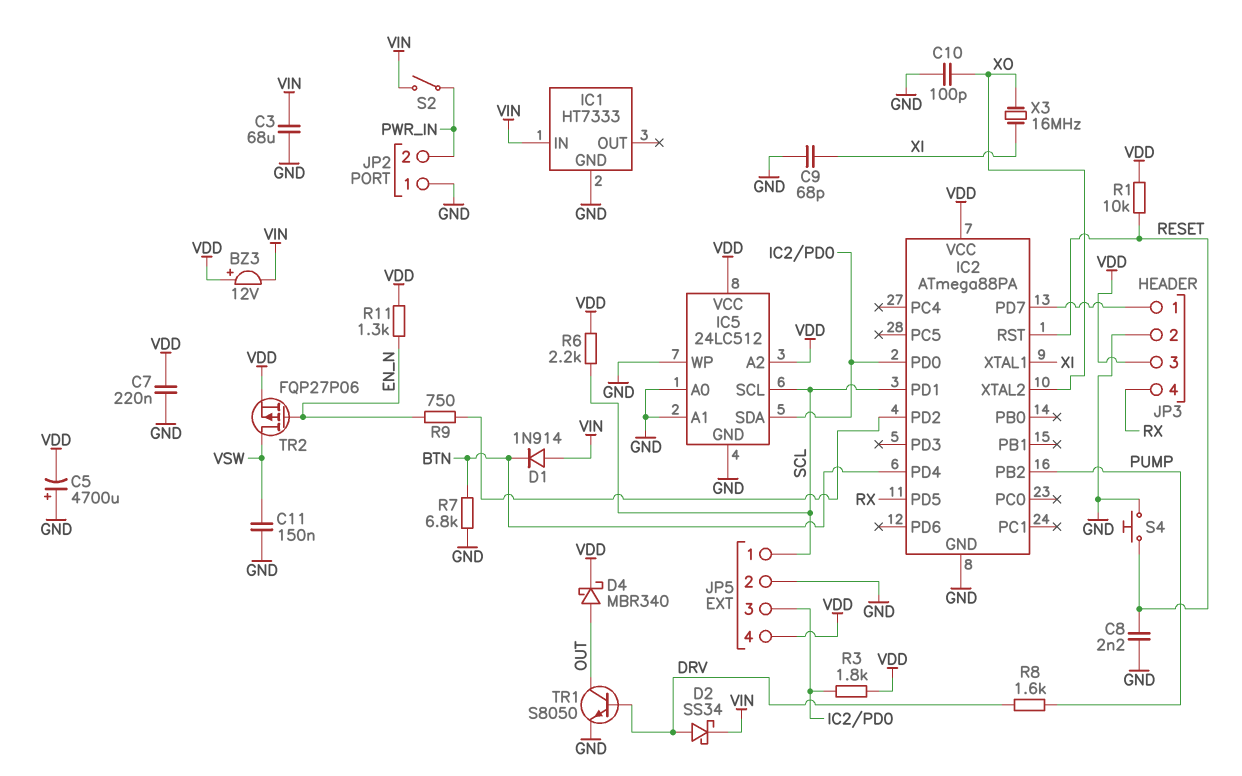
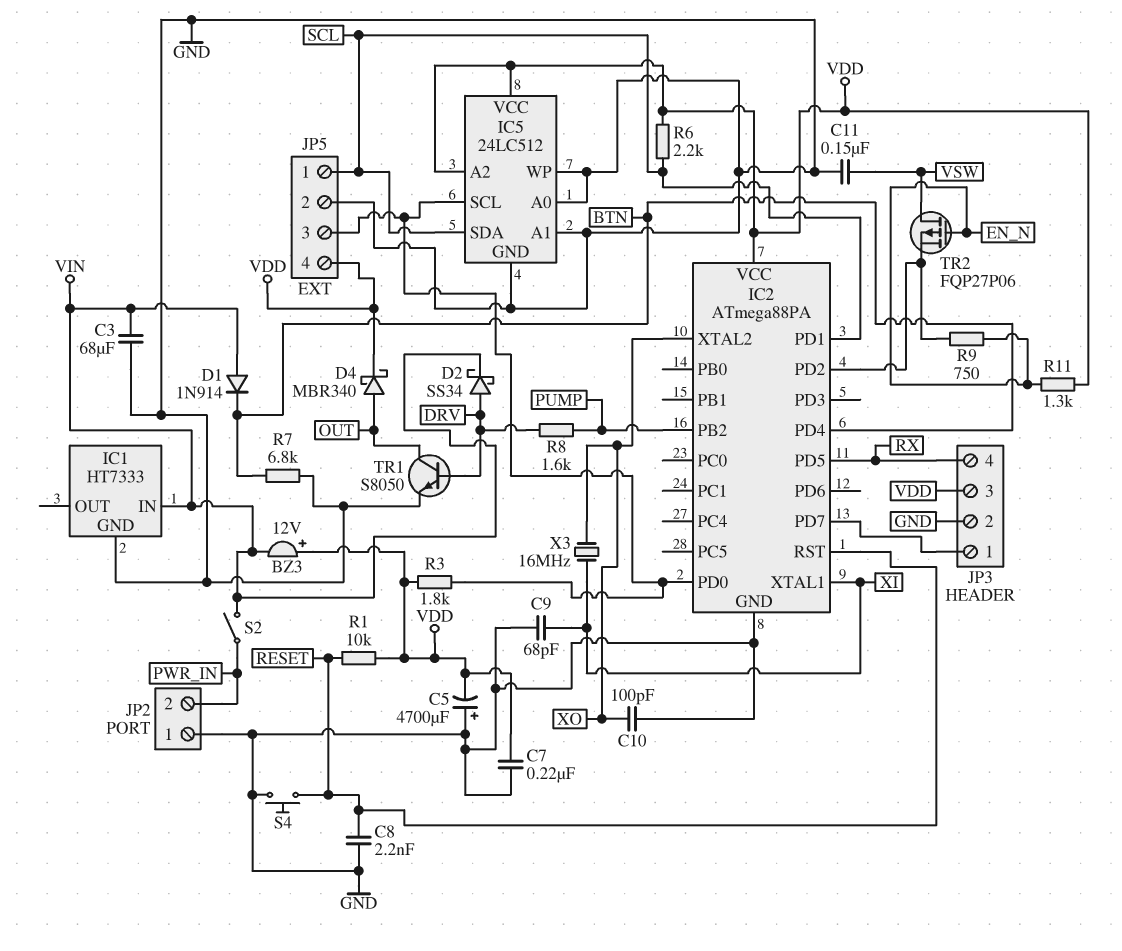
IC5 pin SCL: SCL -> IC2/PD0
IC5 pin SDA: IC2/PD0 -> SCL
TR2: PMOS FQP27P06 (G EN_N, D VSW, S VDD) -> PMOS FQP27P06 (G EN_N, D VSW, S IC2/PD2)

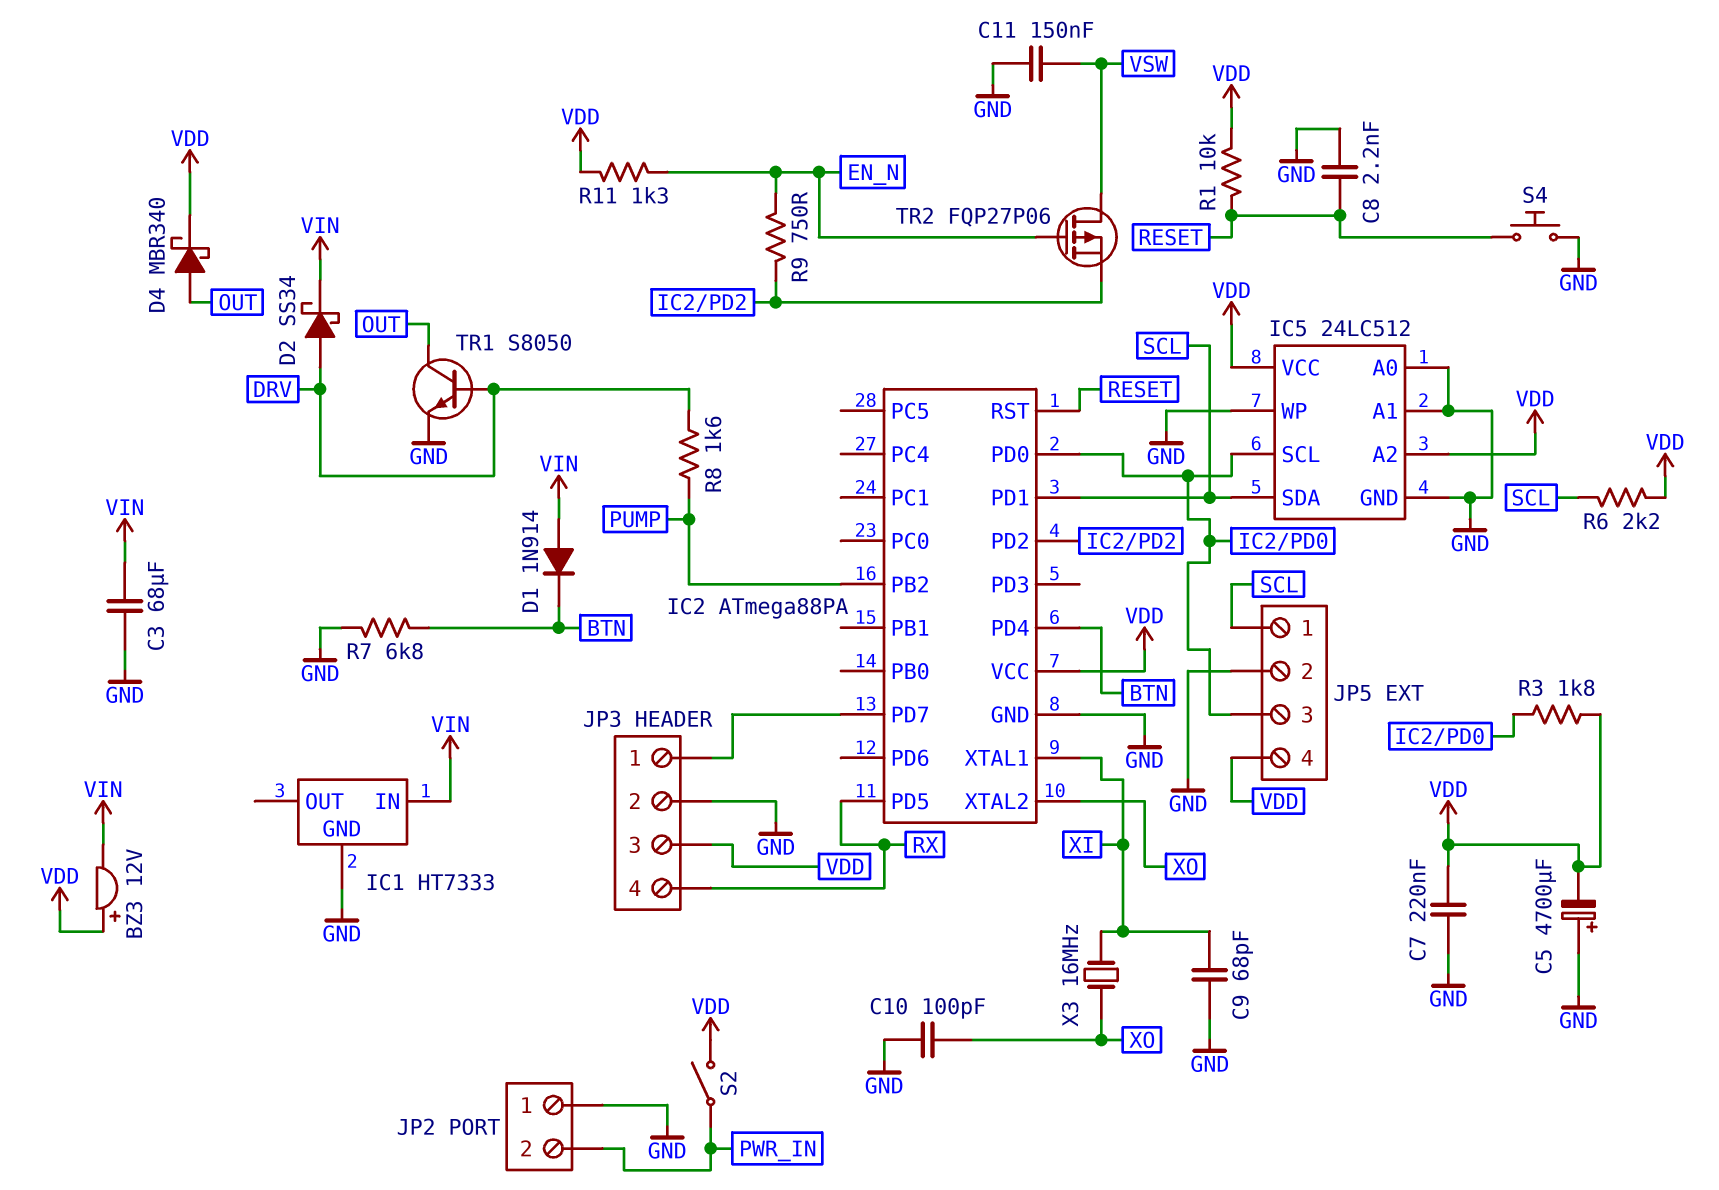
S2: switch (PWR_IN, VIN) -> switch (PWR_IN, VDD)

